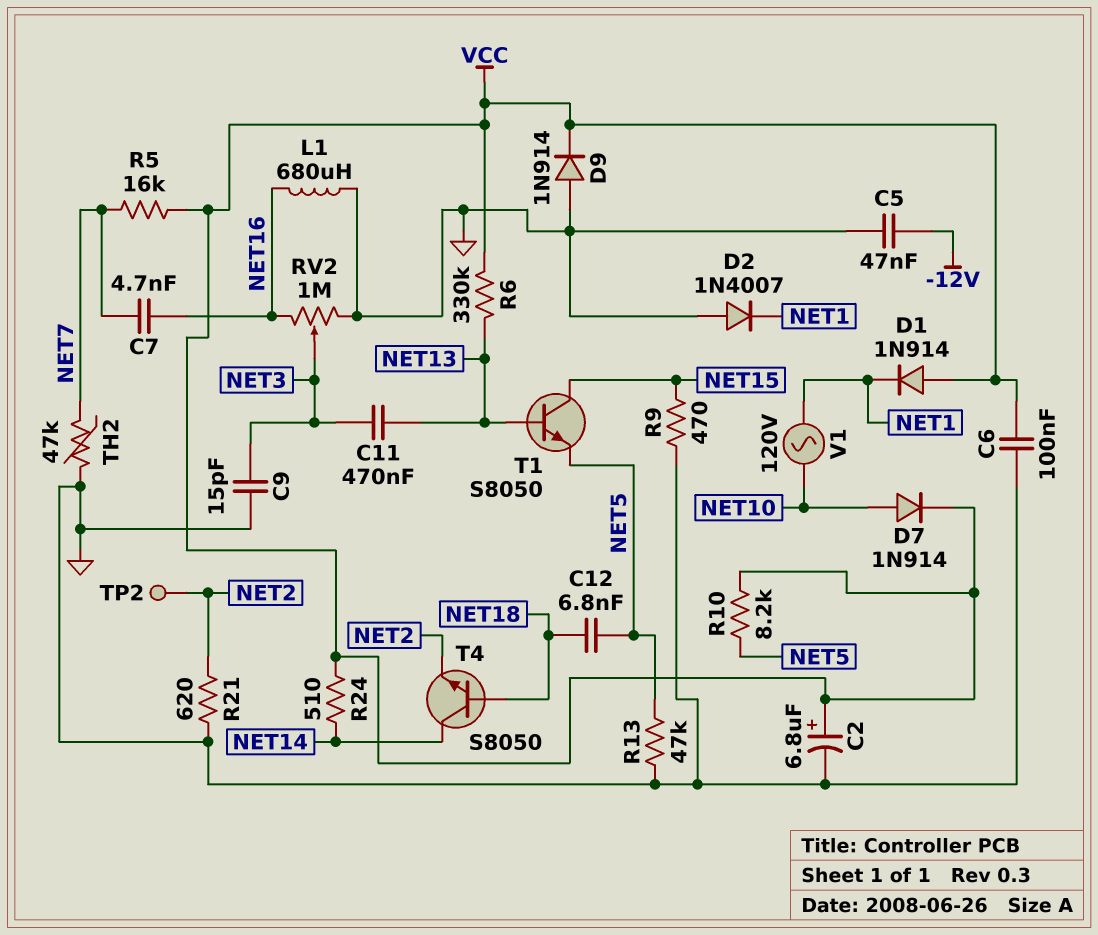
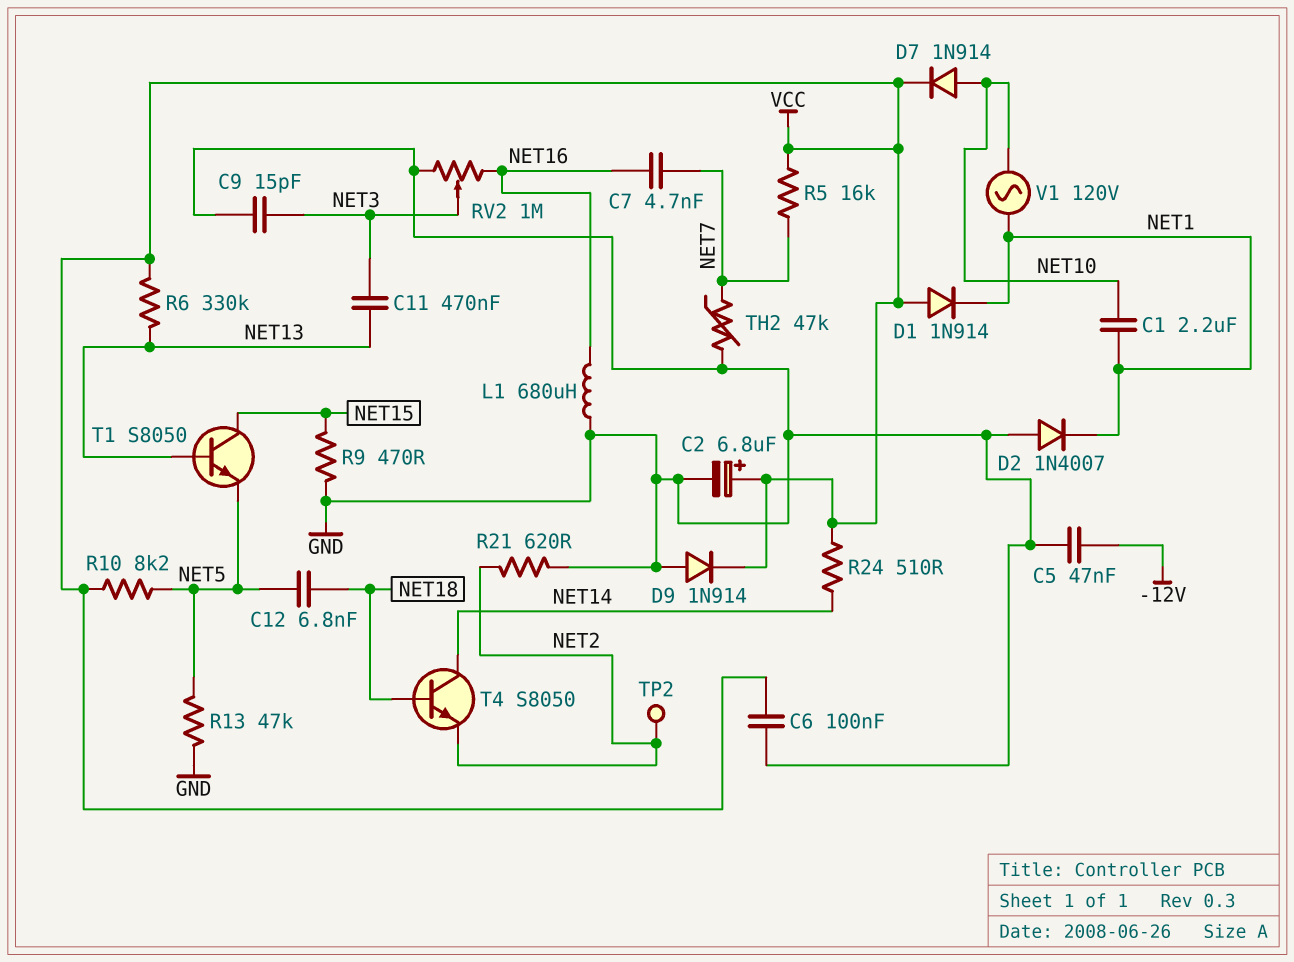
C1: none -> 2.2uF (NET1, NET10)

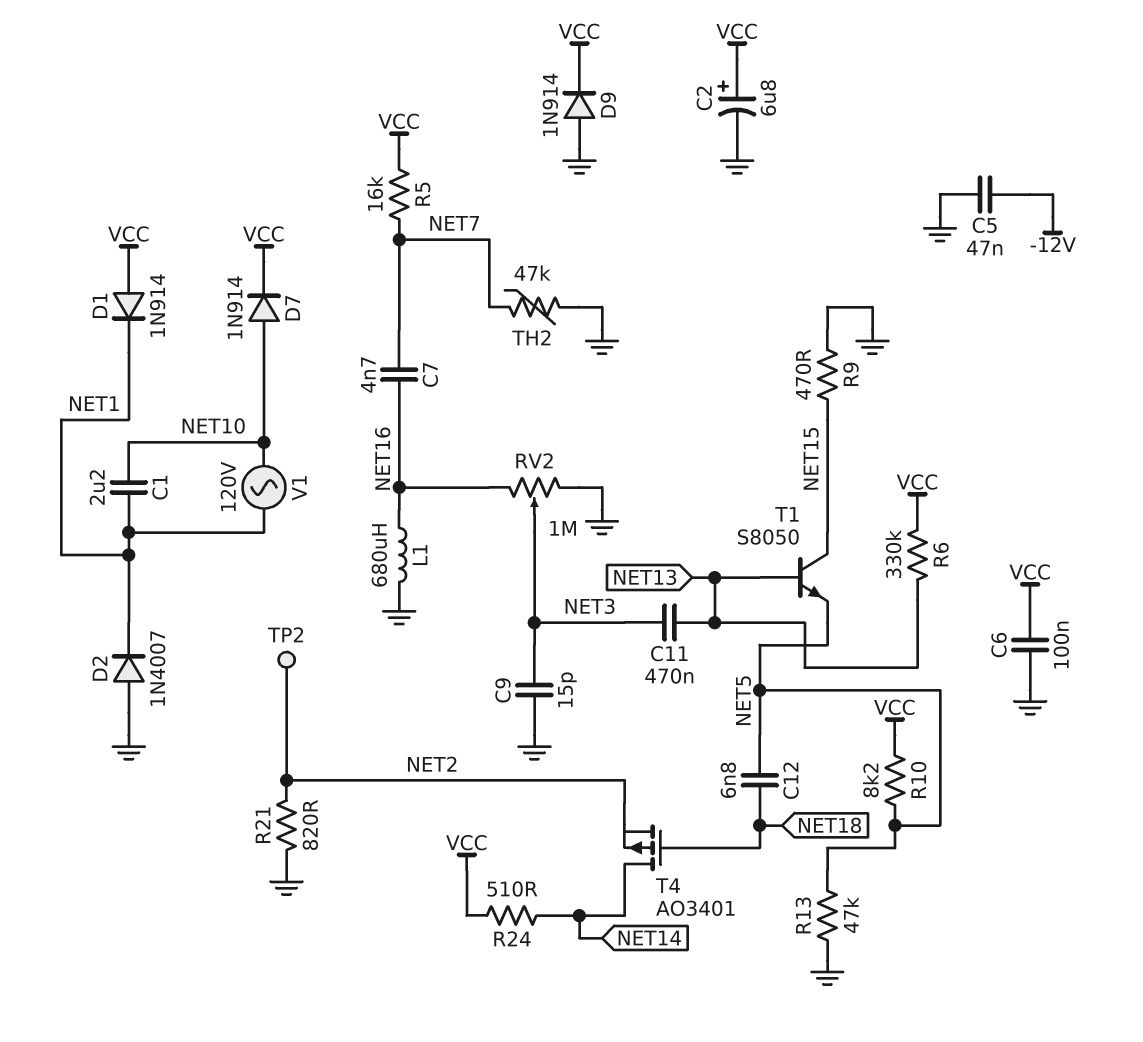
R21: 620 (GND, NET2) -> 820 (GND, NET2)
T4: NPN S8050 (B NET18, C NET14, E NET2) -> PMOS AO3401 (G NET18, D NET14, S NET2)

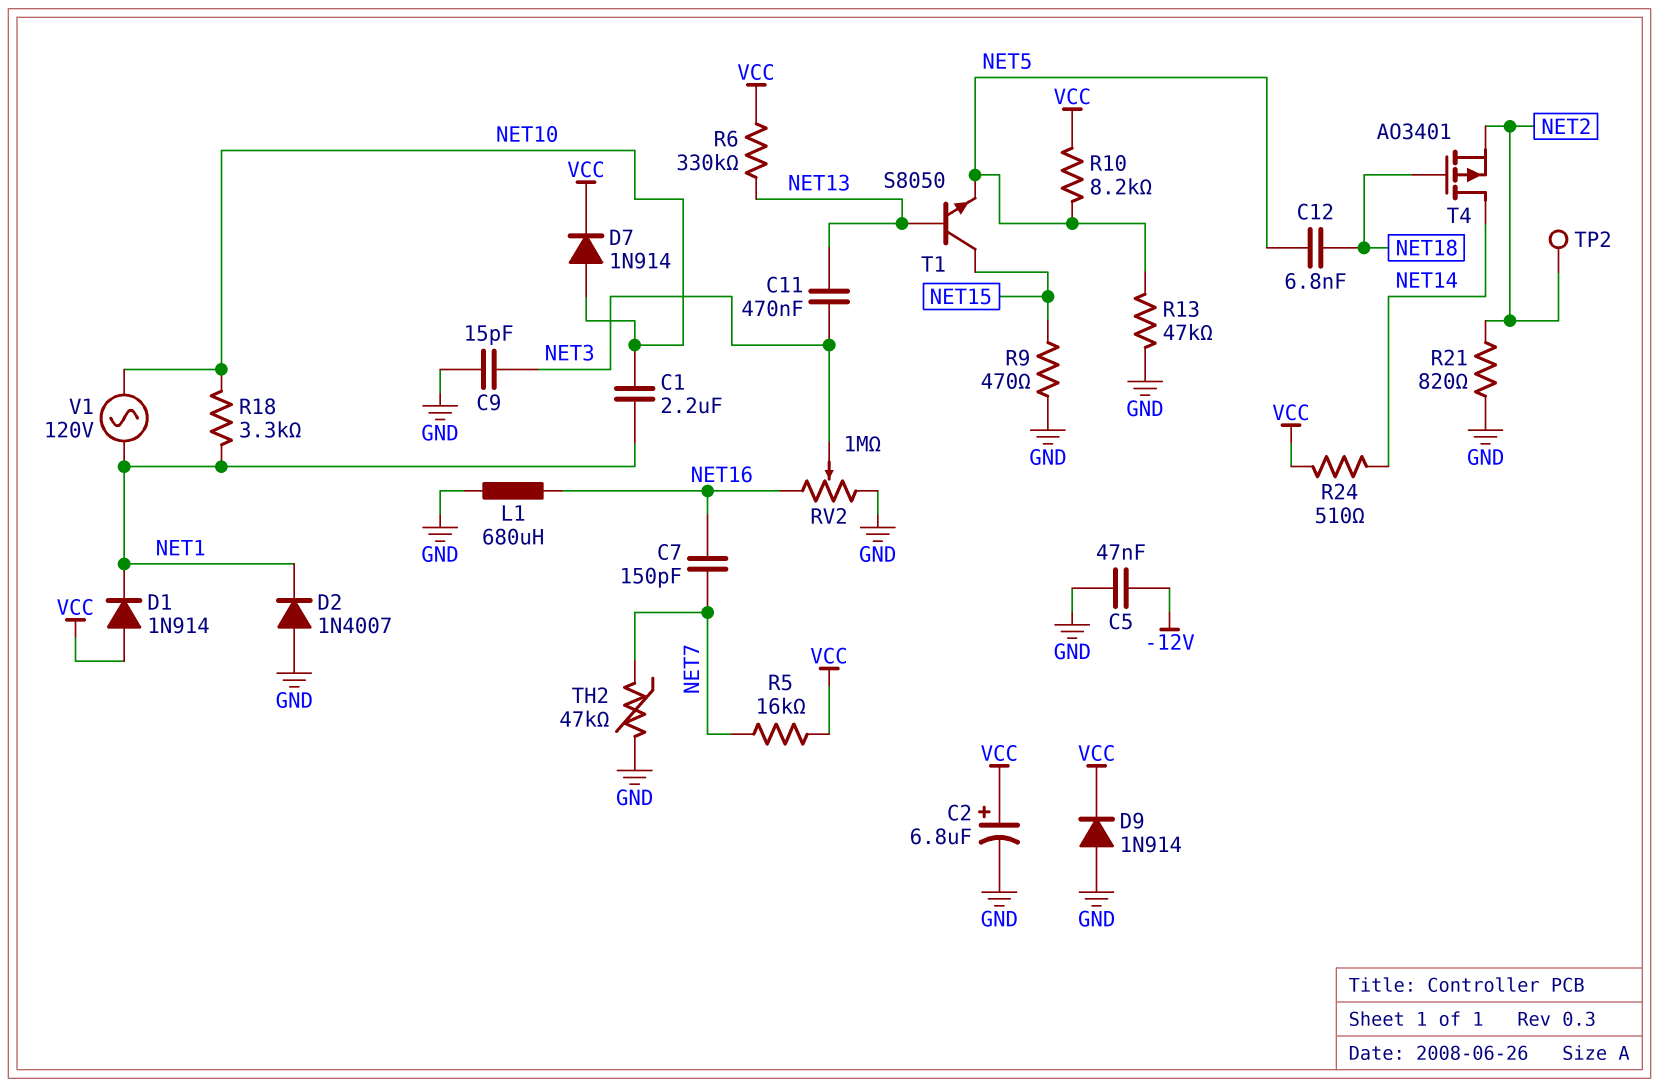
C6: 100nF (GND, VCC) -> none
C7: 4.7nF (NET7, NET16) -> 150pF (NET7, NET16)
R18: none -> 3.3k (NET1, NET10)

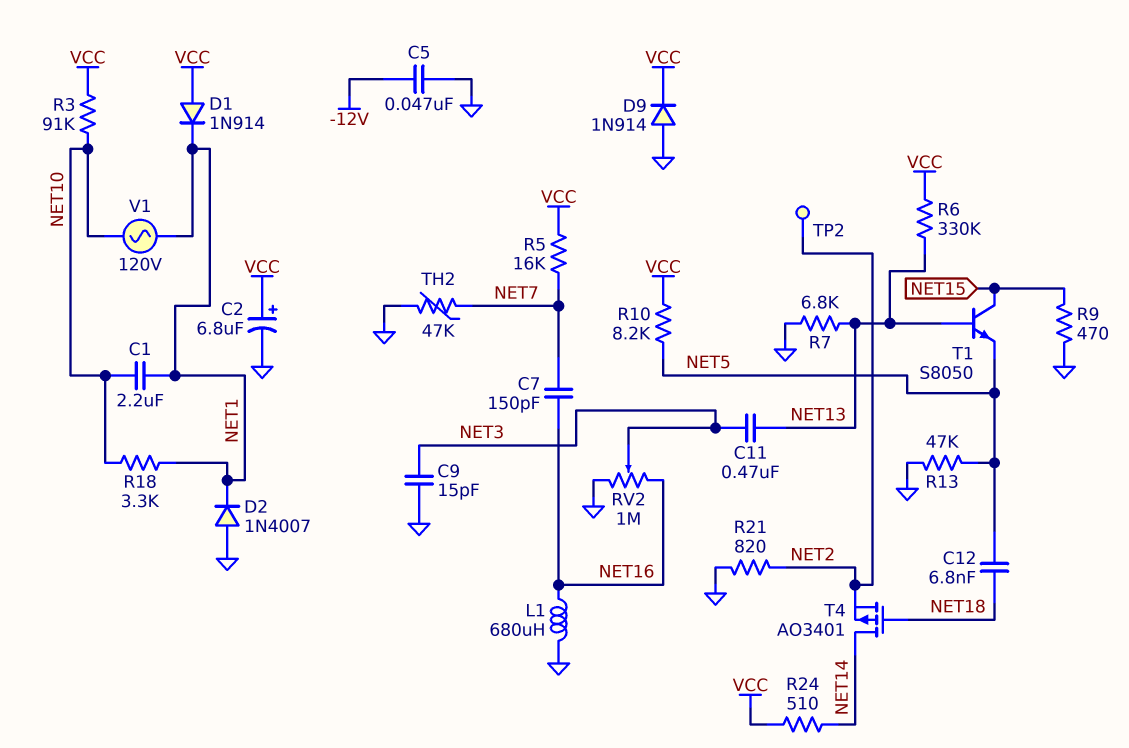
D7: diode 1N914 (A NET10, K VCC) -> none
R3: none -> 91k (NET10, VCC)
R7: none -> 6.8k (GND, NET13)

